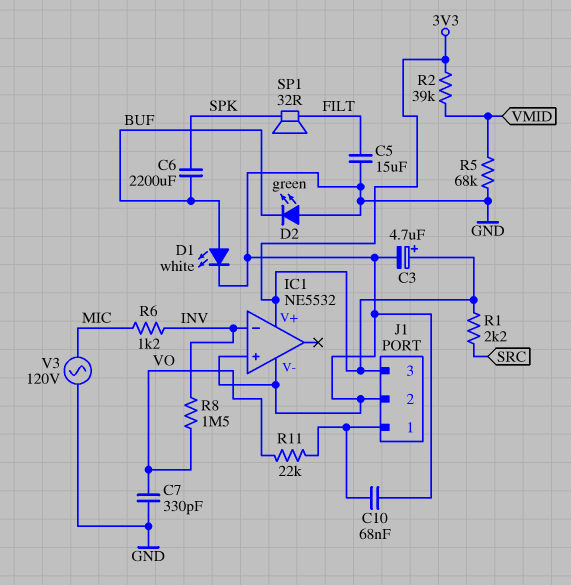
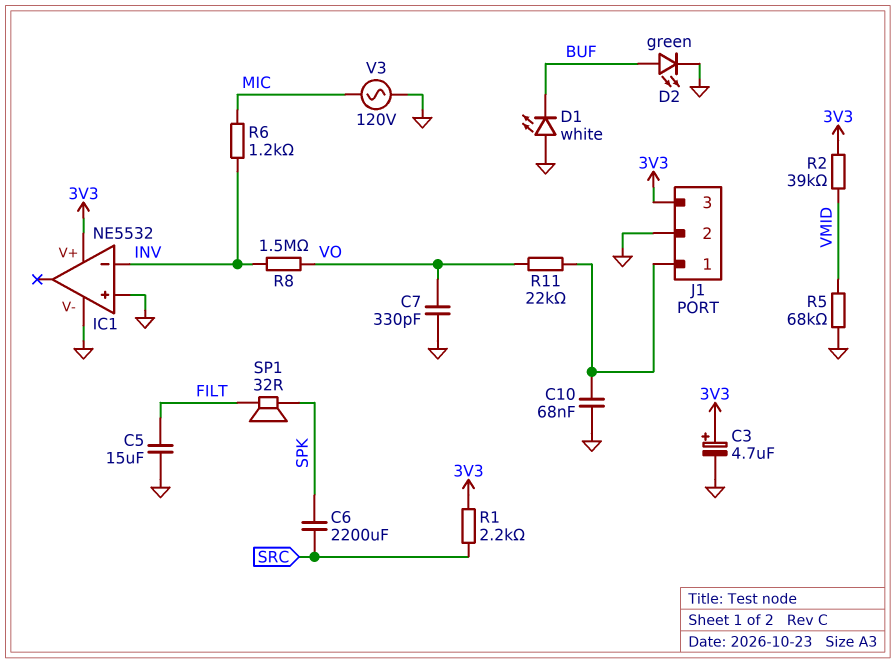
C6: 2200uF (BUF, SPK) -> 2200uF (SPK, SRC)
D1: LED white (A BUF, K GND) -> LED white (A GND, K BUF)
D2: LED green (A GND, K BUF) -> LED green (A BUF, K GND)

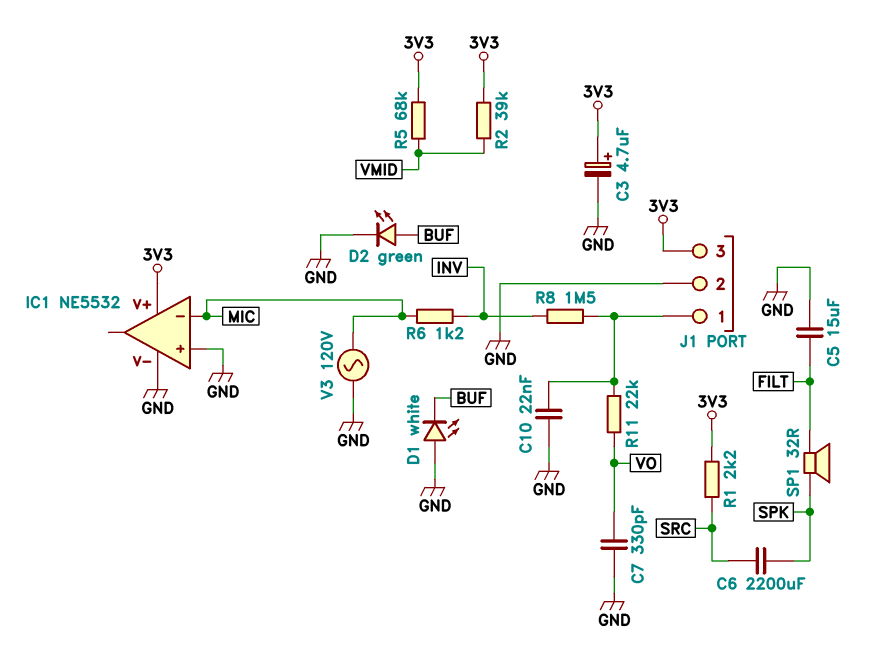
C10: 68nF (GND, J1/1) -> 22nF (GND, J1/1)
IC1 pin in-: INV -> MIC
R5: 68k (GND, VMID) -> 68k (3V3, VMID)
R8: 1.5M (INV, VO) -> 1.5M (INV, J1/1)

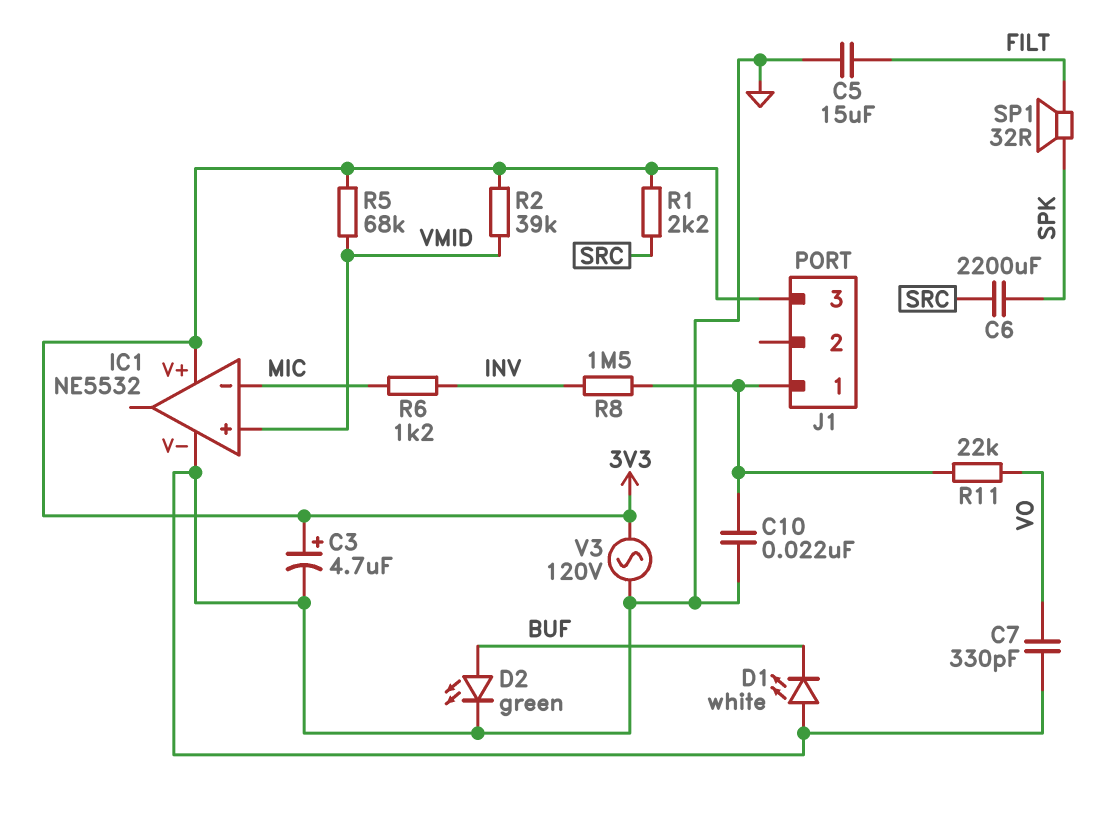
IC1 pin in+: GND -> VMID
J1 pin 2: GND -> none
V3: AC 120V (GND, MIC) -> AC 120V (3V3, GND)

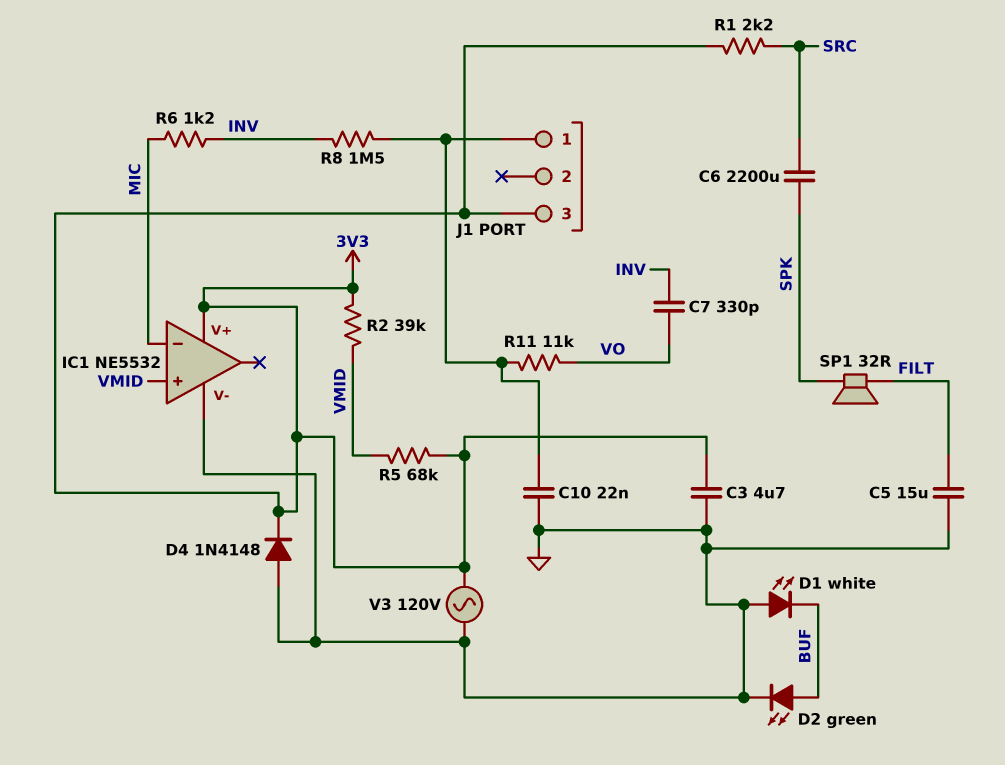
C3: 4.7uF (plus 3V3, minus GND) -> 4.7uF (3V3, GND)
C7: 330pF (GND, VO) -> 330pF (INV, VO)
D4: none -> diode 1N4148 (A GND, K 3V3)
R11: 22k (J1/1, VO) -> 11k (J1/1, VO)

